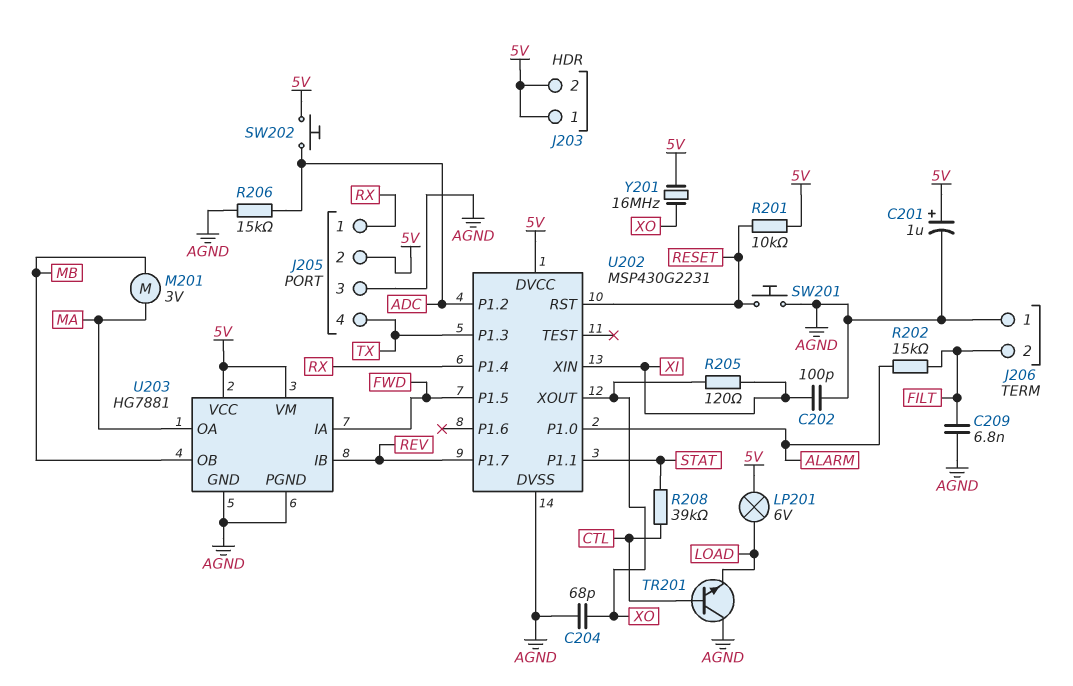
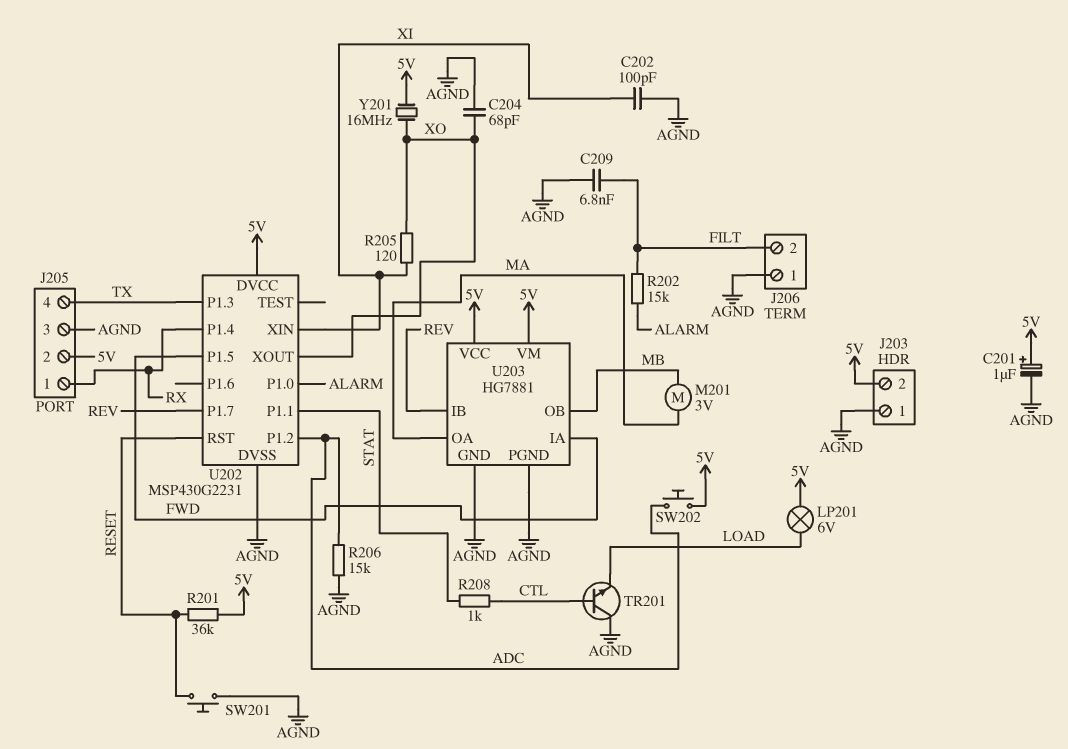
J203 pin 1: 5V -> AGND
R201: 10k (5V, RESET) -> 36k (5V, RESET)
R208: 39k (CTL, STAT) -> 1k (CTL, STAT)

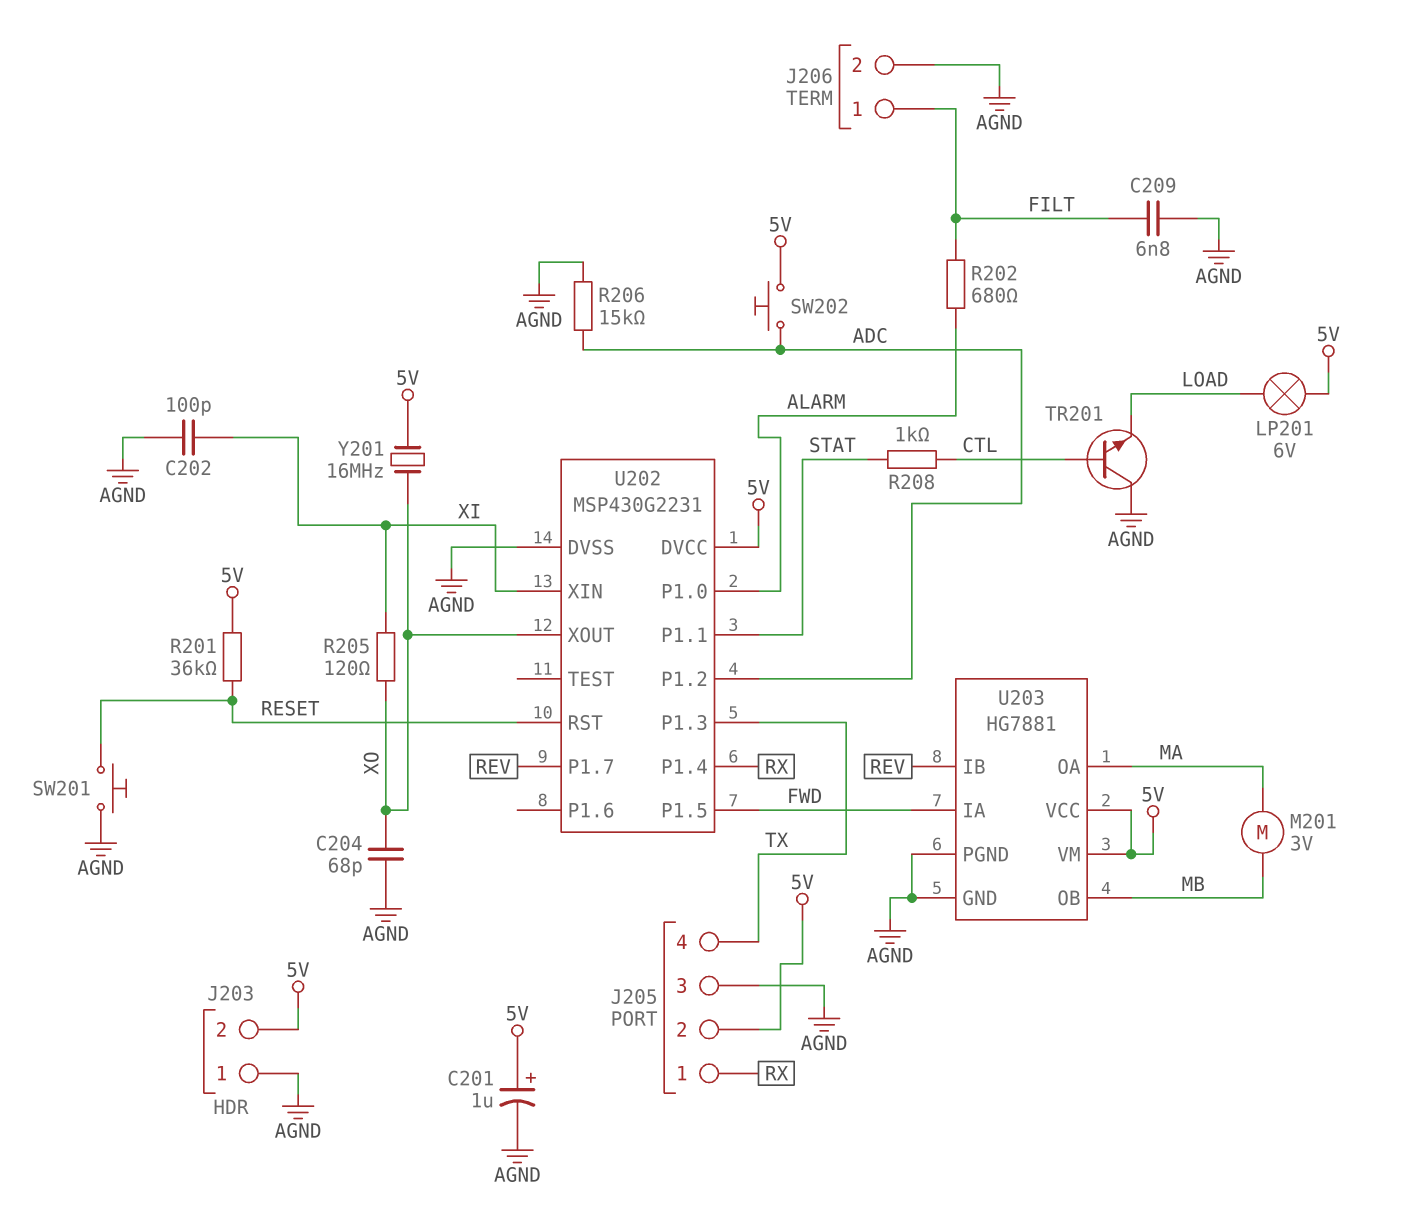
J206 pin 1: AGND -> FILT
J206 pin 2: FILT -> AGND
R202: 15k (ALARM, FILT) -> 680 (ALARM, FILT)

